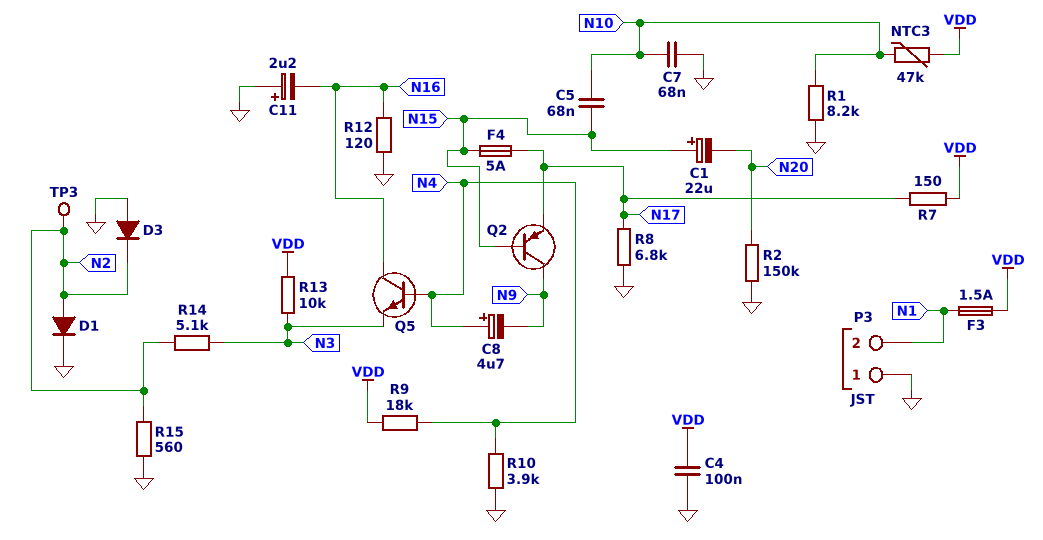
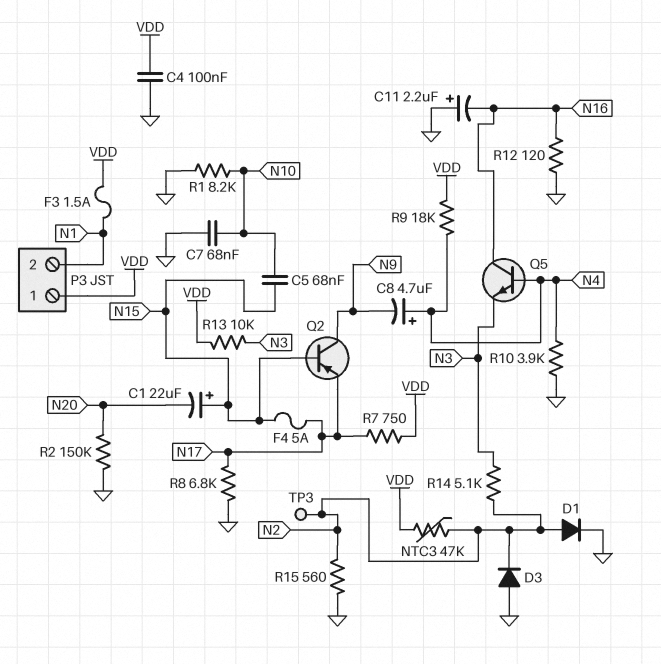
NTC3: 47k (N10, VDD) -> 47k (N2, VDD)
P3 pin 1: GND -> VDD
R7: 150 (N17, VDD) -> 750 (N17, VDD)

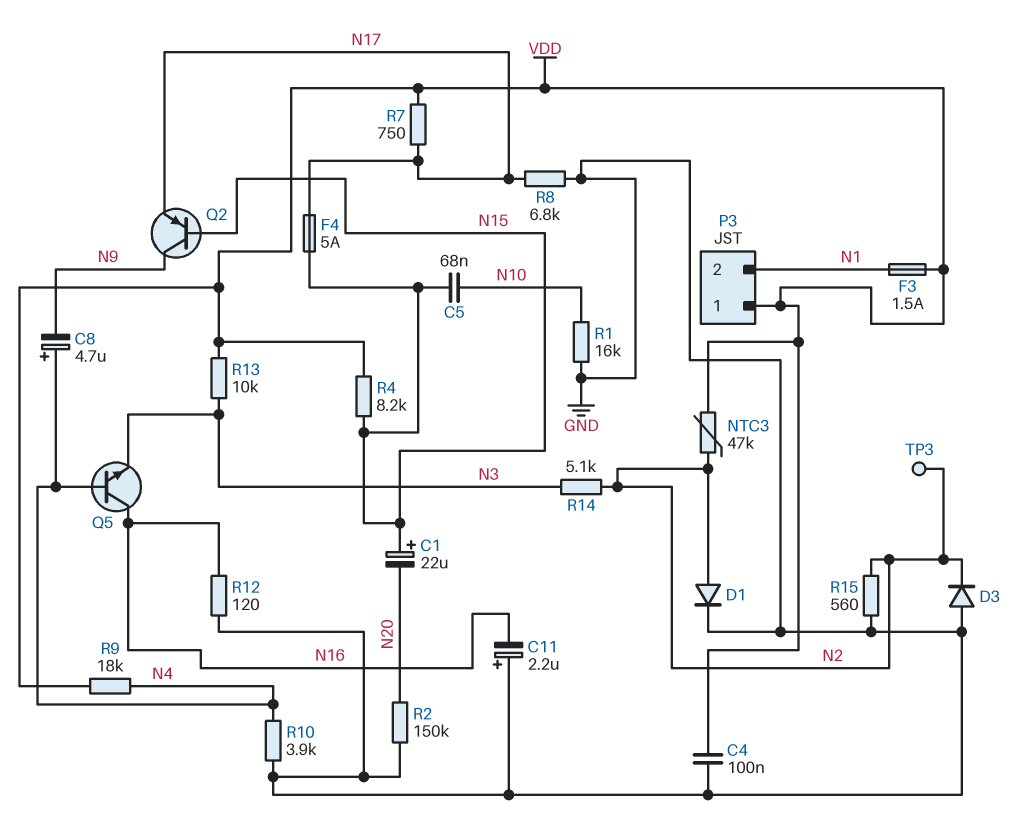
C7: 68nF (GND, N10) -> none
R1: 8.2k (GND, N10) -> 16k (GND, N10)
R4: none -> 8.2k (N15, VDD)

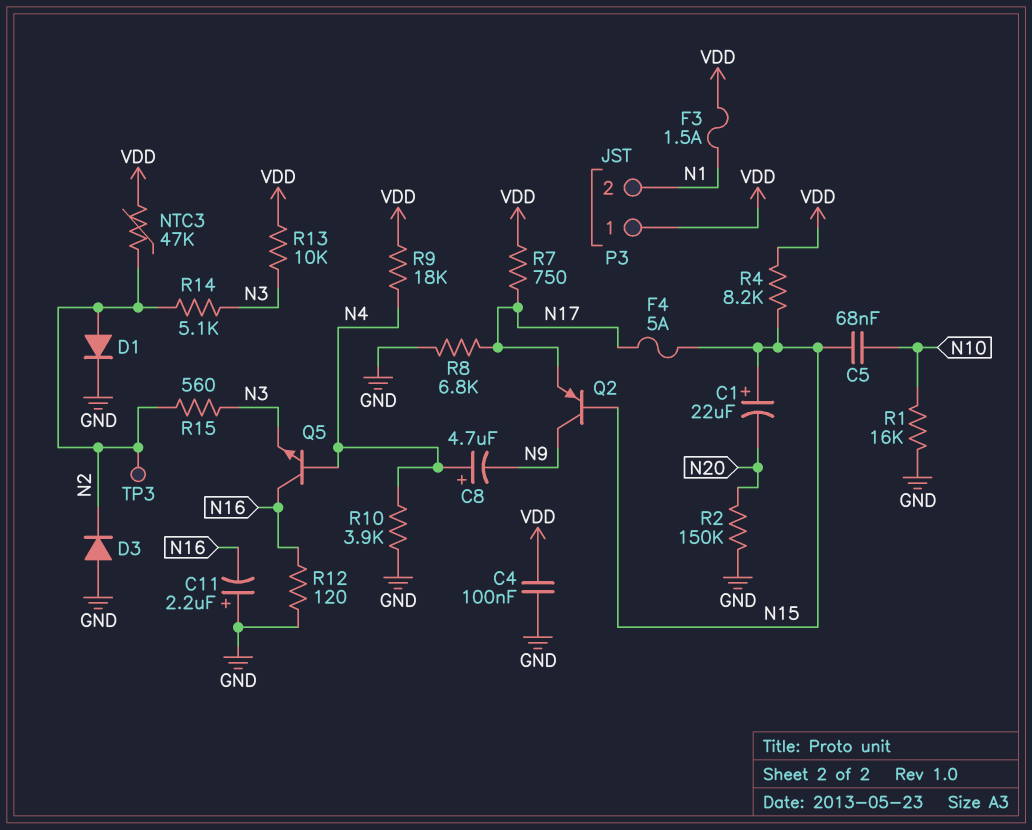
R15: 560 (GND, N2) -> 560 (N2, N3)

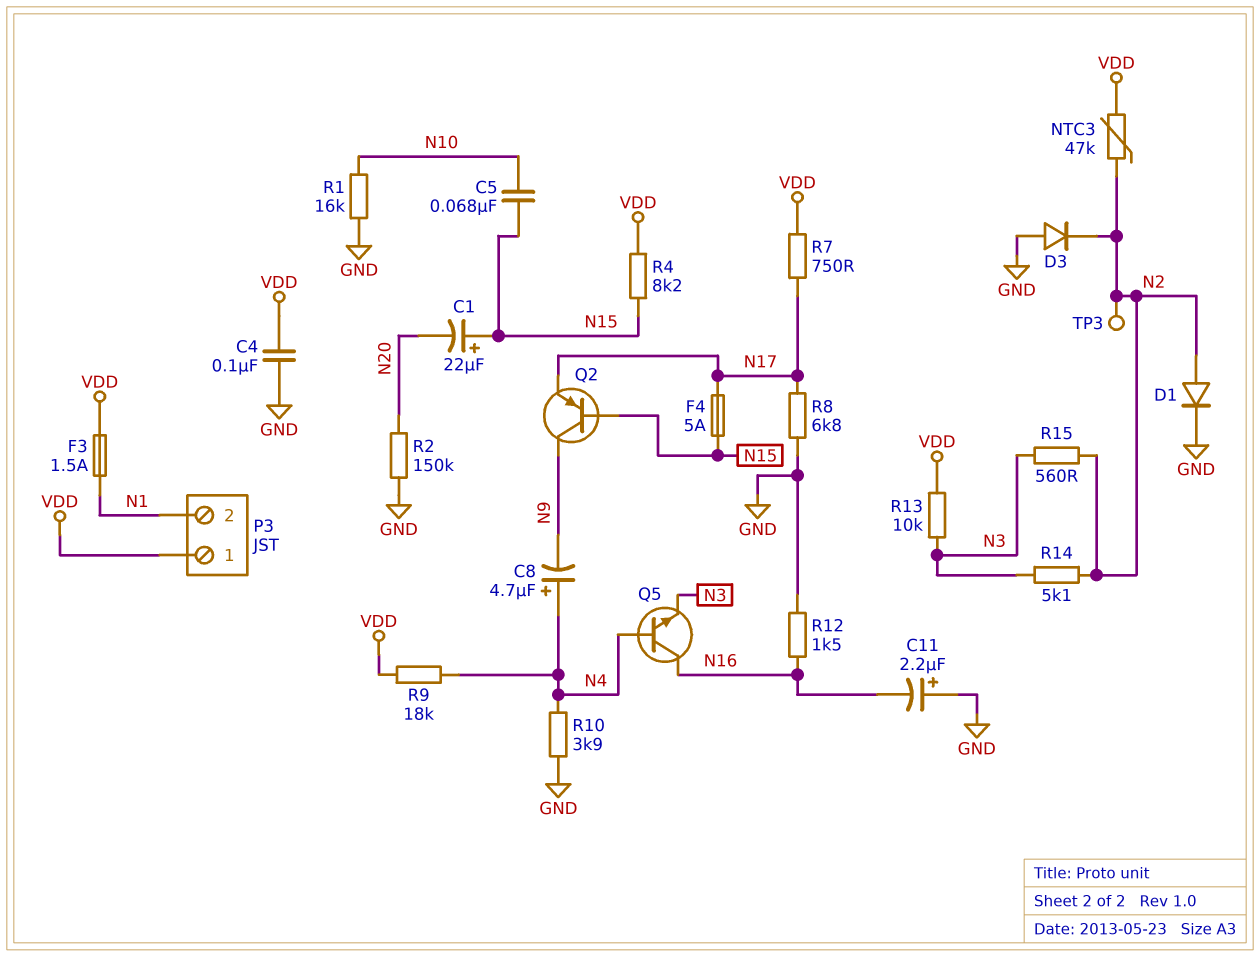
R12: 120 (GND, N16) -> 1.5k (GND, N16)

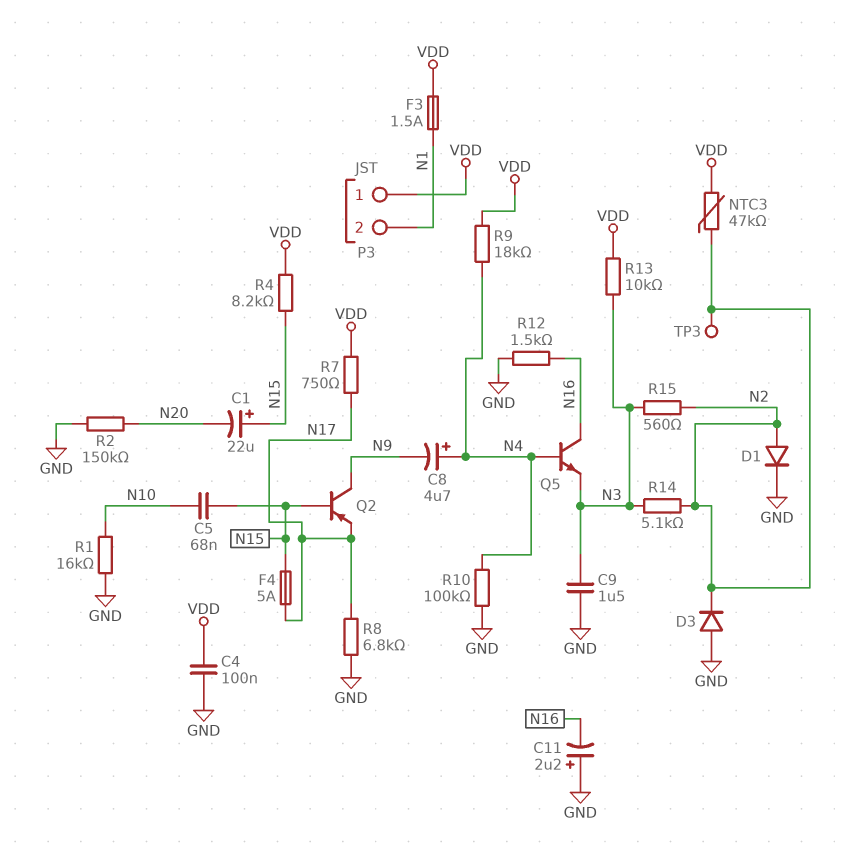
C9: none -> 1.5uF (GND, N3)
R10: 3.9k (GND, N4) -> 100k (GND, N4)

